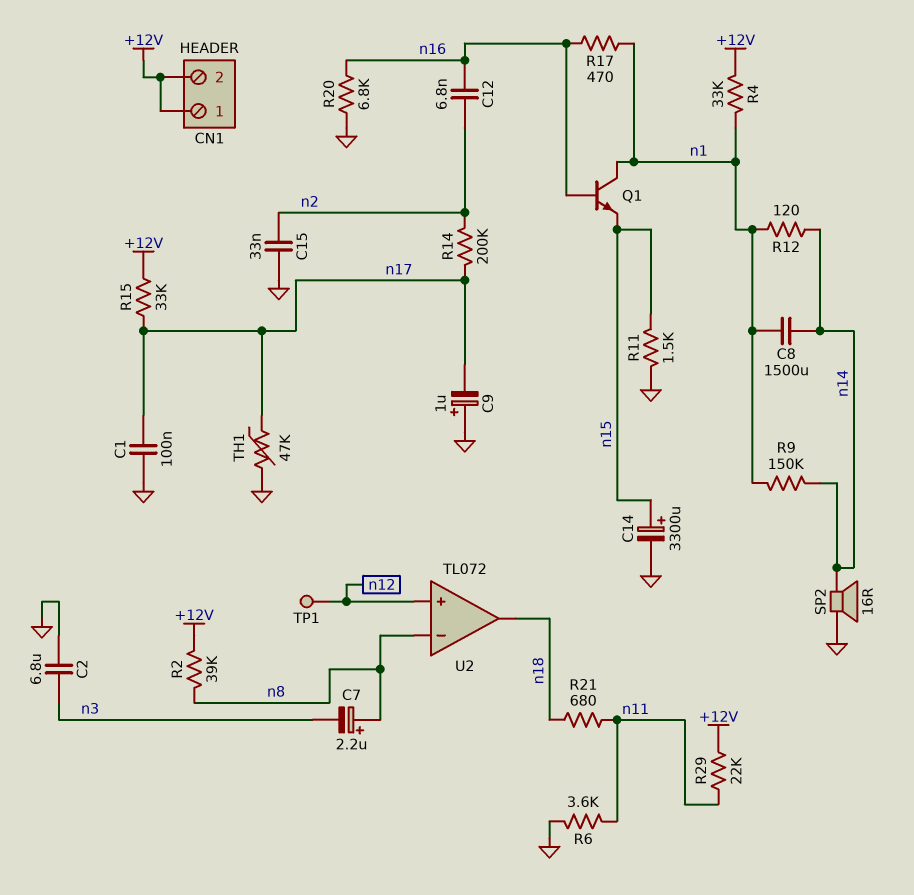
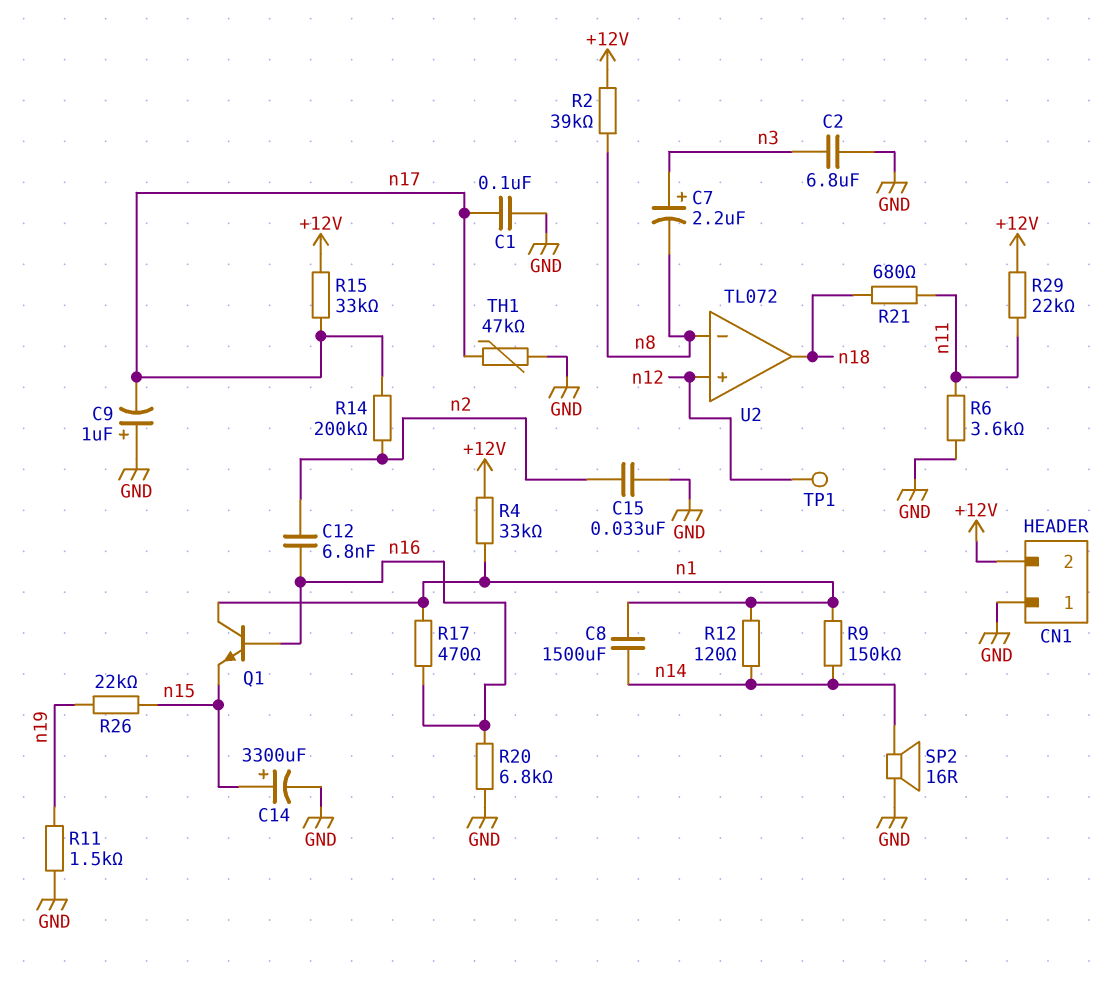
C7: 2.2uF (plus n8, minus n3) -> 2.2uF (plus n3, minus n8)
CN1 pin 1: +12V -> GND
R11: 1.5k (GND, n15) -> 1.5k (GND, n19)
R26: none -> 22k (n15, n19)

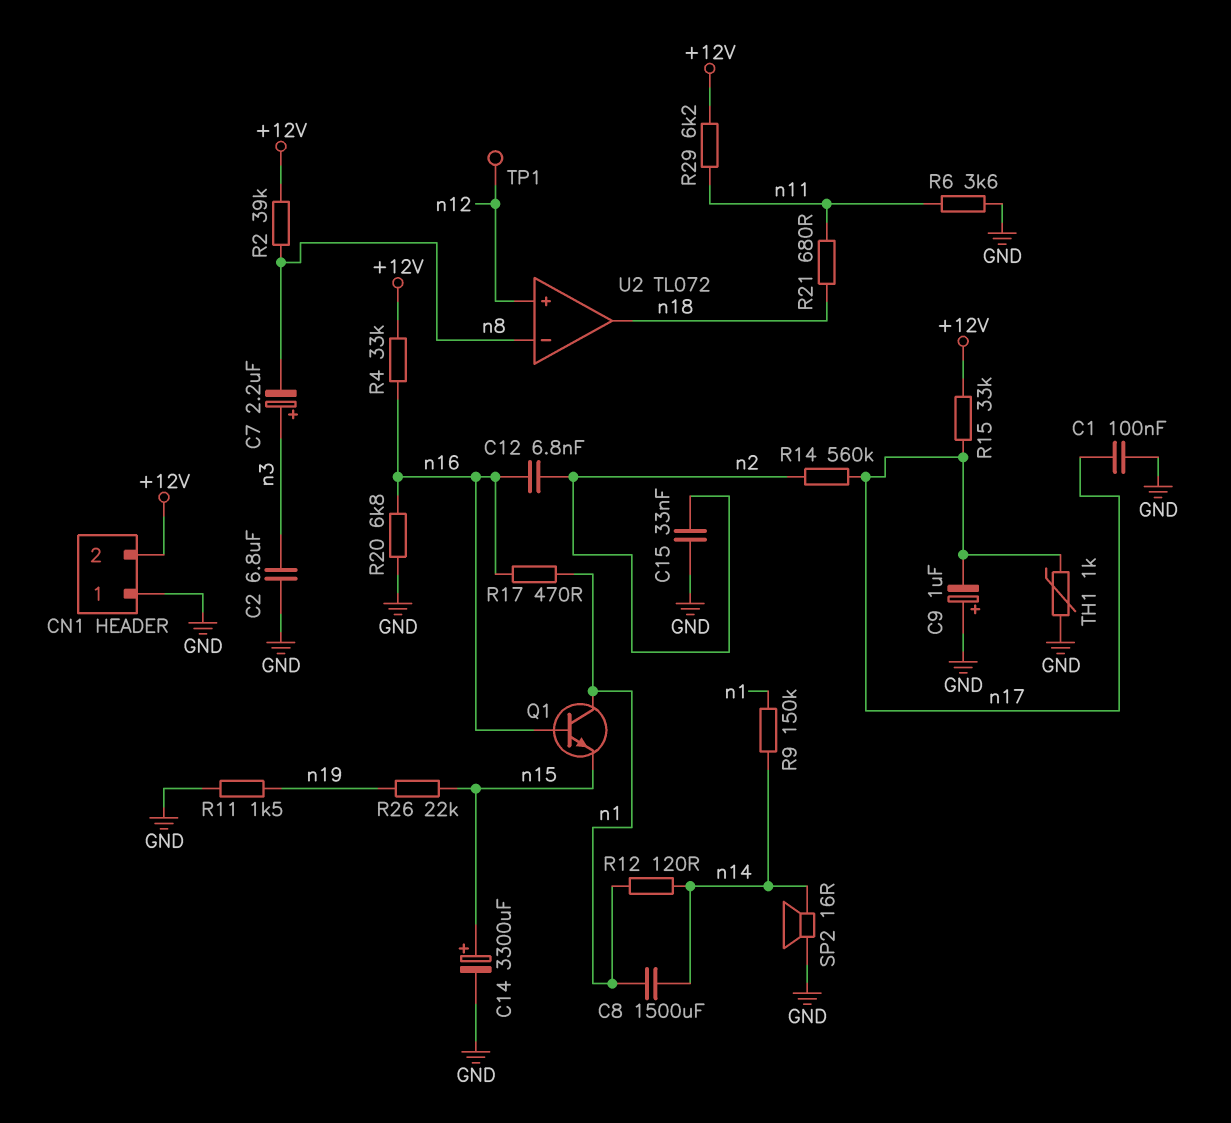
R4: 33k (+12V, n1) -> 33k (+12V, n16)
R14: 200k (n2, n17) -> 560k (n2, n17)
R29: 22k (+12V, n11) -> 6.2k (+12V, n11)
TH1: 47k (GND, n17) -> 1k (GND, n17)

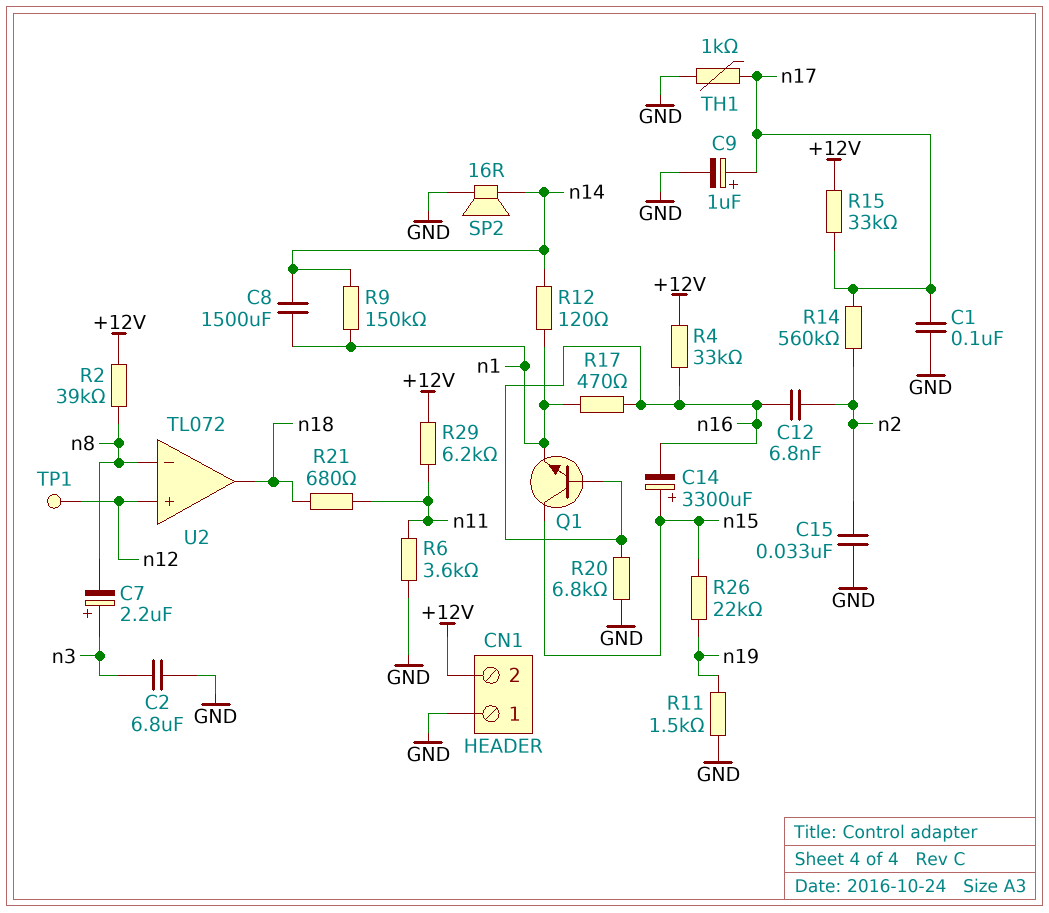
C9: 1uF (plus GND, minus n17) -> 1uF (plus n17, minus GND)
C14: 3300uF (plus n15, minus GND) -> 3300uF (plus n15, minus n16)
Q1: NPN (B n16, C n1, E n15) -> NPN (B n16, C n15, E n1)

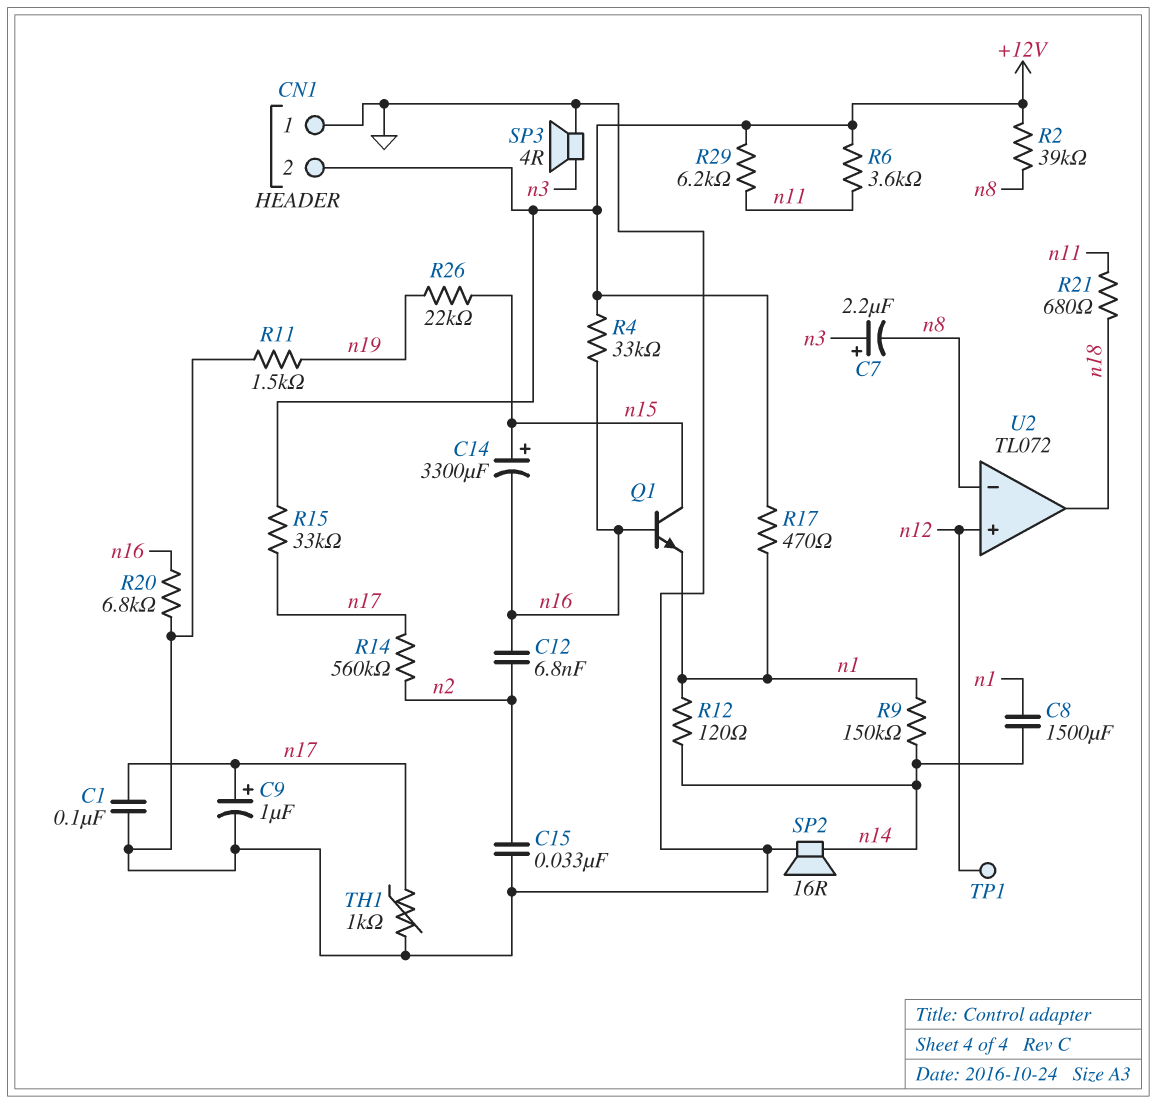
C2: 6.8uF (GND, n3) -> none
R6: 3.6k (GND, n11) -> 3.6k (+12V, n11)
R17: 470 (n1, n16) -> 470 (+12V, n1)
SP3: none -> speaker 4R (GND, n3)

